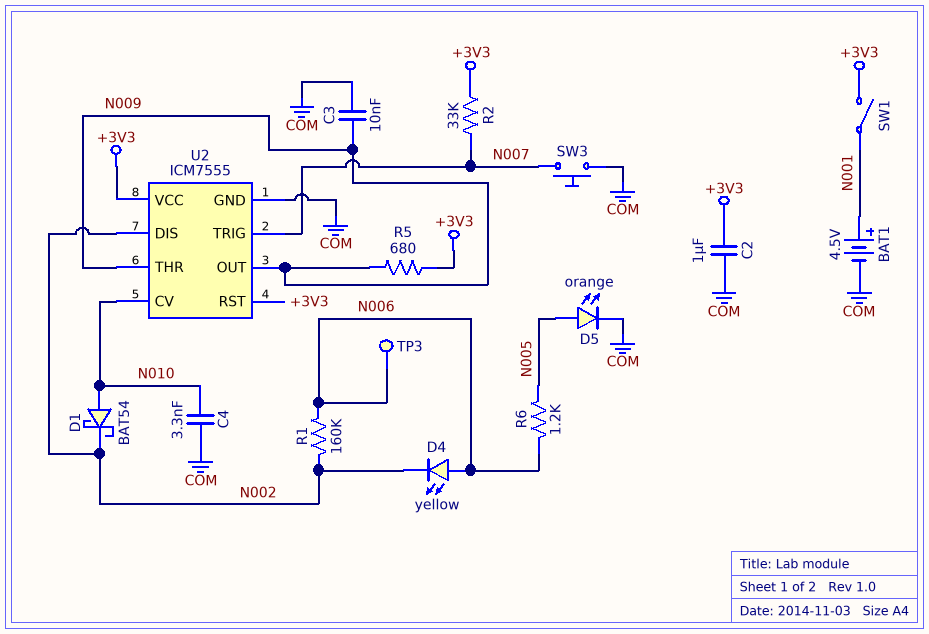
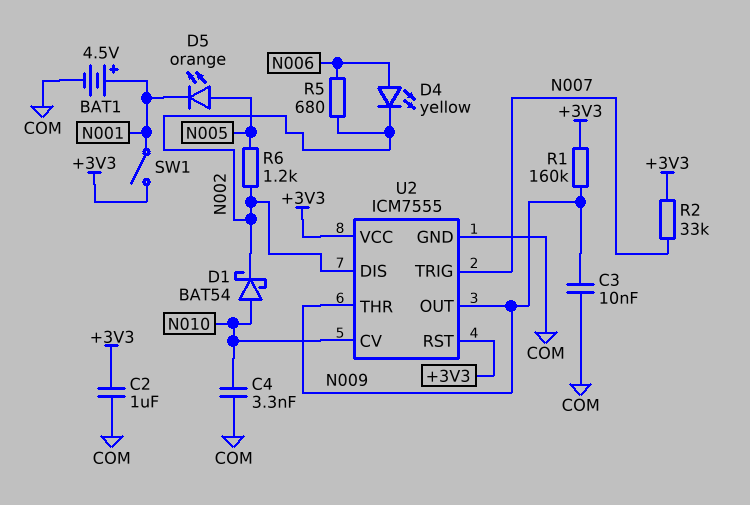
D5: LED orange (A N005, K COM) -> LED orange (A N005, K N001)
R1: 160k (N002, N006) -> 160k (+3V3, N009)
R5: 680 (+3V3, N009) -> 680 (N002, N006)
R6: 1.2k (N005, N006) -> 1.2k (N002, N005)
SW3: button (COM, N007) -> none
TP3: test point (N006) -> none

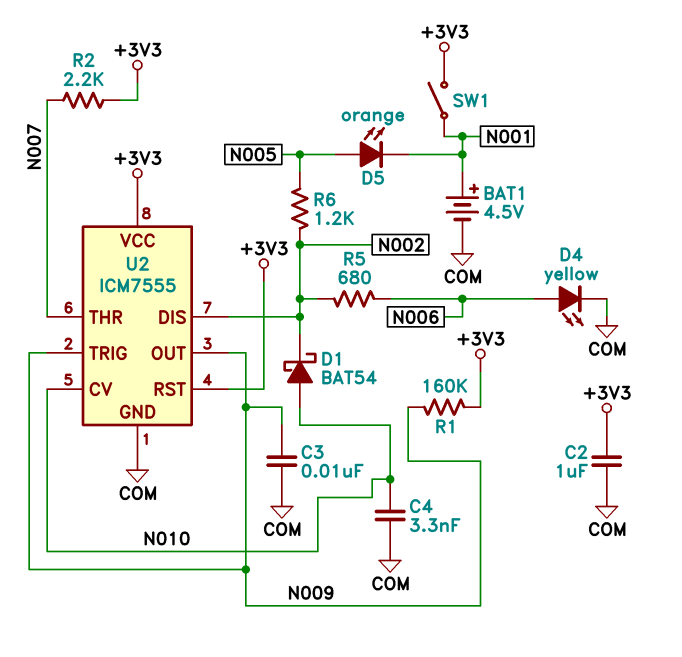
D4: LED yellow (A N006, K N002) -> LED yellow (A N006, K COM)
R2: 33k (+3V3, N007) -> 2.2k (+3V3, N007)
U2 pin THR: N009 -> N007
U2 pin TRIG: N007 -> N009

